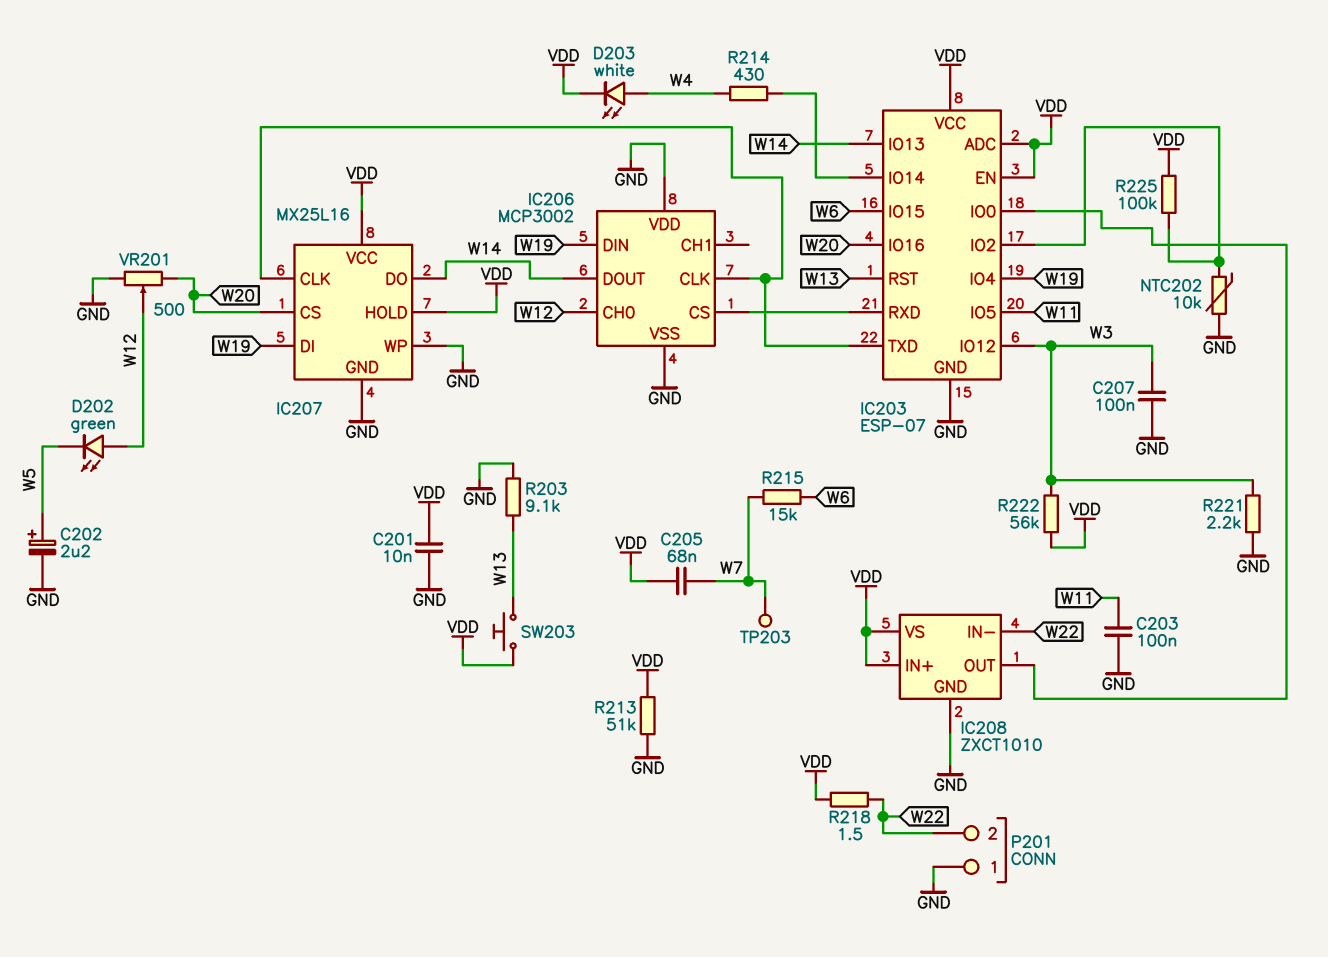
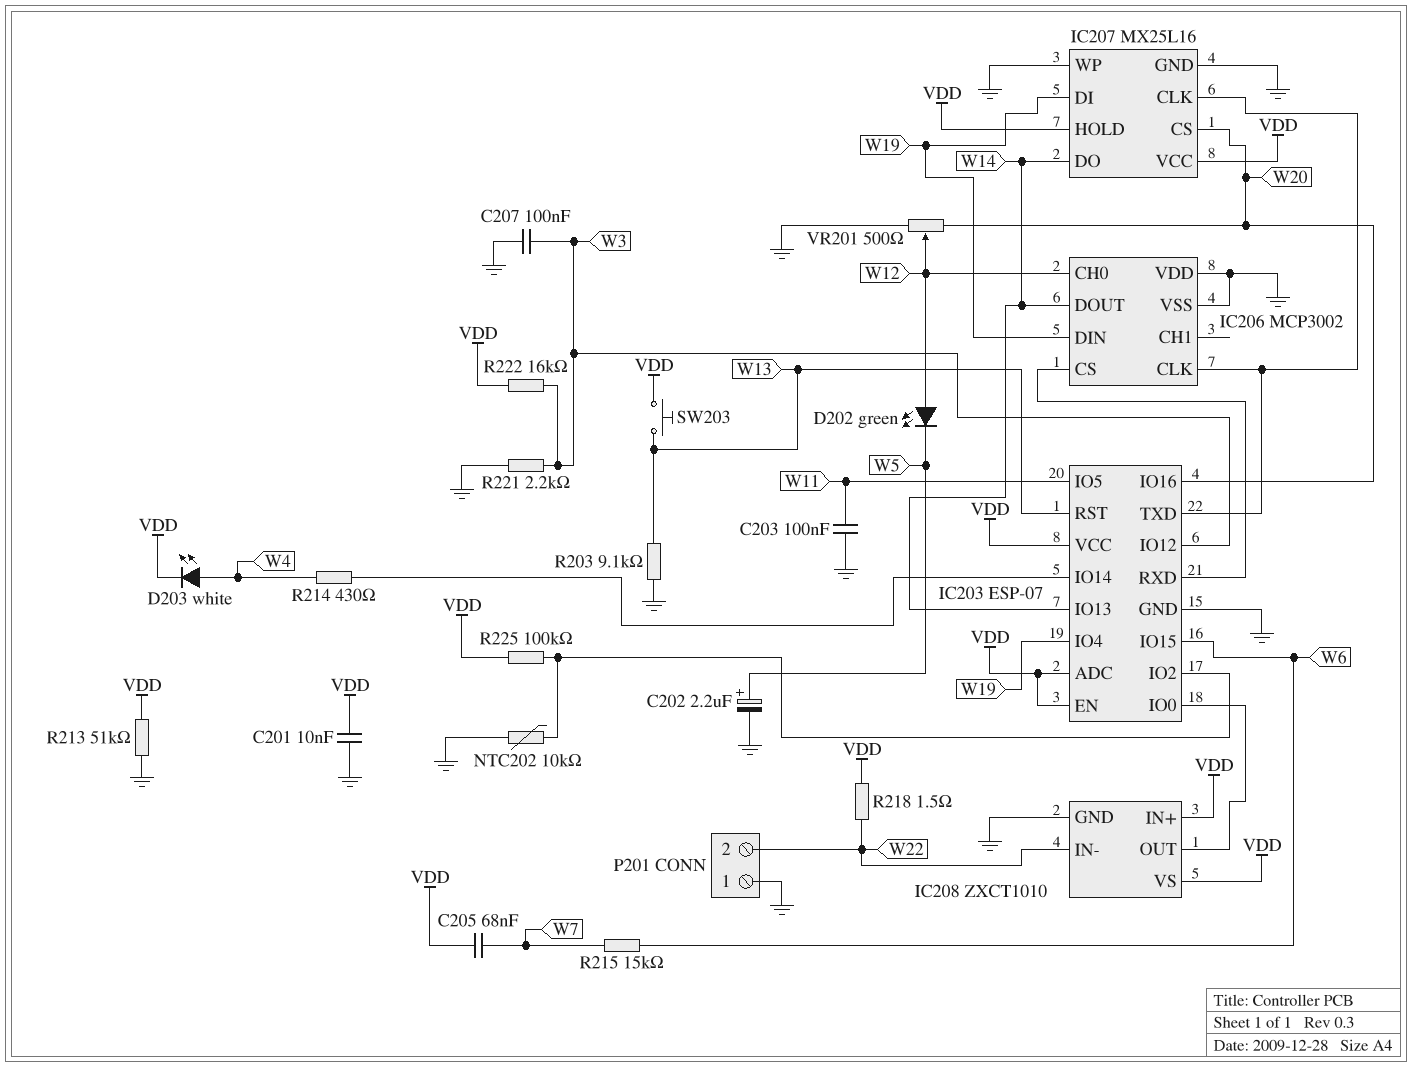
R222: 56k (VDD, W3) -> 16k (VDD, W3)
TP203: test point (W7) -> none

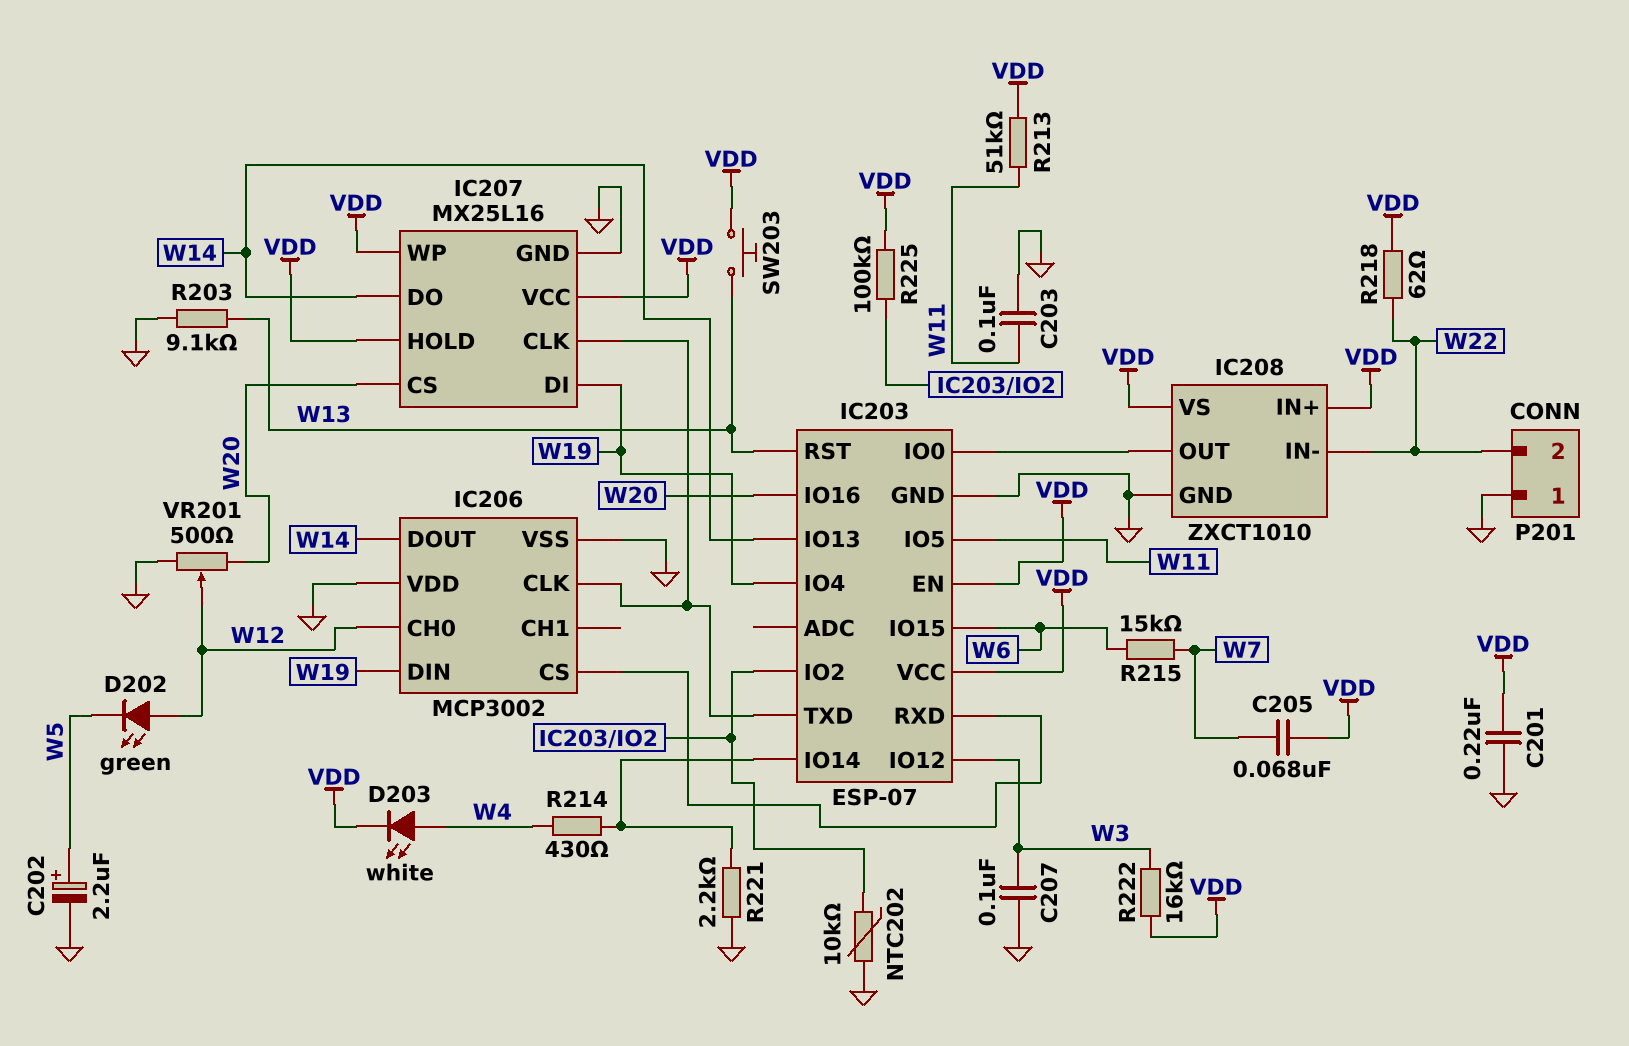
C201: 10nF (GND, VDD) -> 220nF (GND, VDD)
IC203 pin ADC: VDD -> none
IC207 pin WP: GND -> VDD
R213: 51k (GND, VDD) -> 51k (VDD, W11)
R218: 1.5 (VDD, W22) -> 62 (VDD, W22)
R221: 2.2k (GND, W3) -> 2.2k (GND, IC203/IO14)

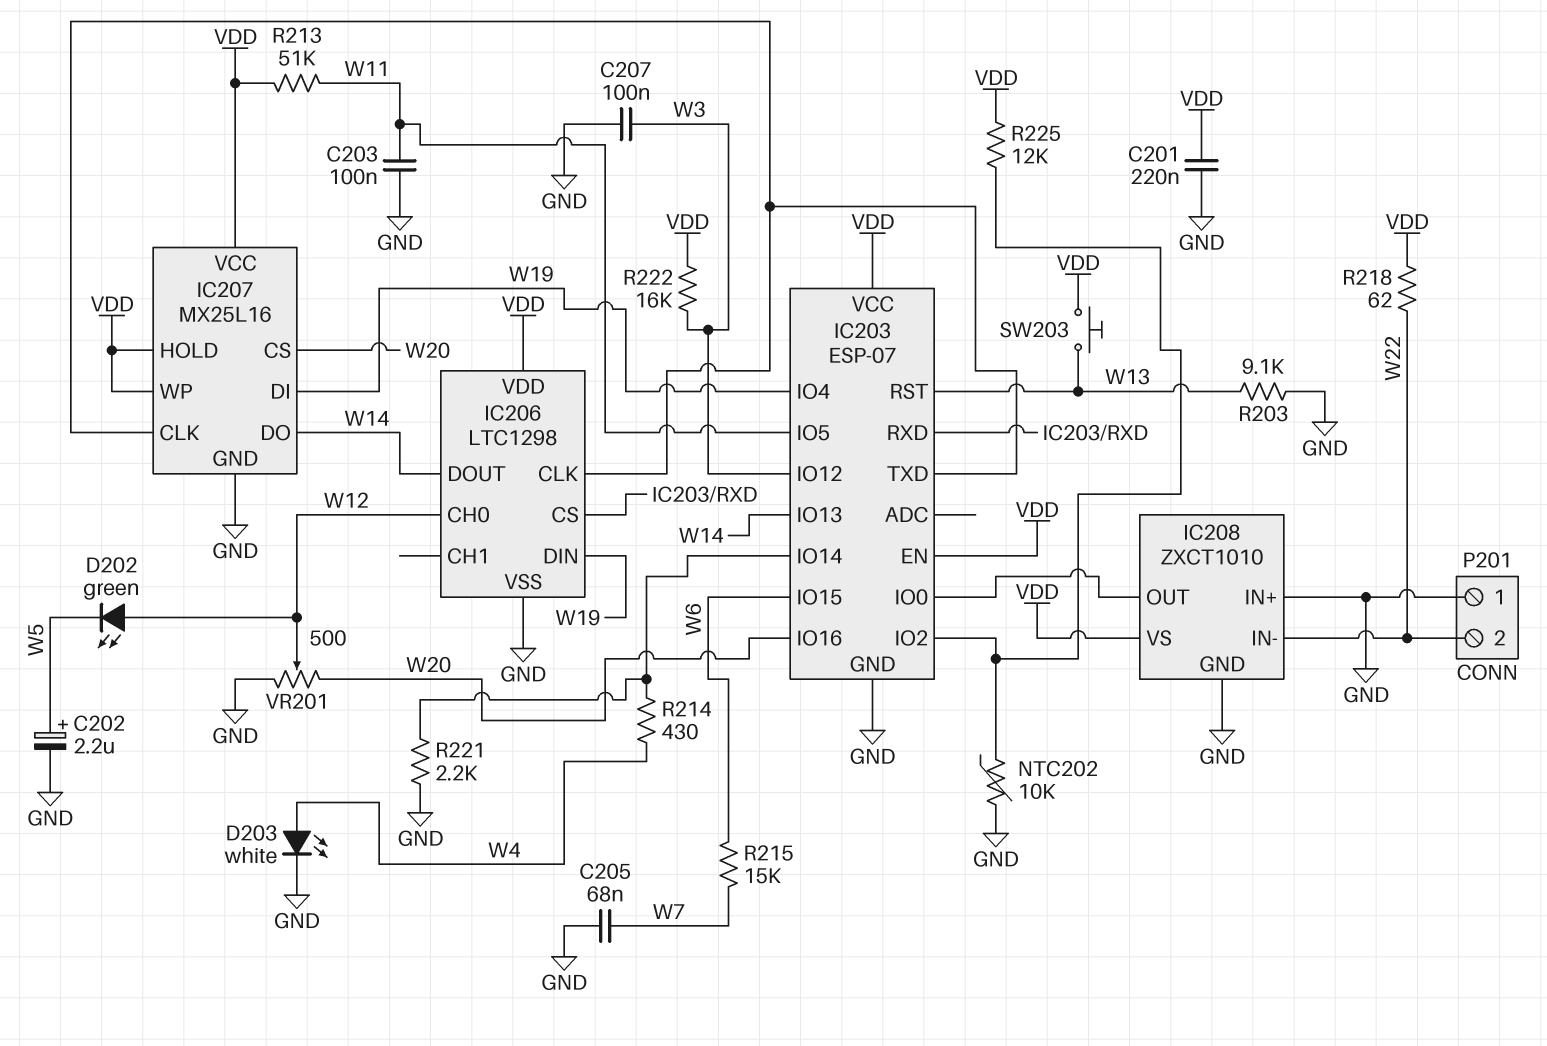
C205: 68nF (VDD, W7) -> 68nF (GND, W7)
D203: LED white (A W4, K VDD) -> LED white (A W4, K GND)
IC206: MCP3002 -> LTC1298
IC206 pin VDD: GND -> VDD
IC208 pin IN+: VDD -> GND
R225: 100k (IC203/IO2, VDD) -> 12k (IC203/IO2, VDD)

